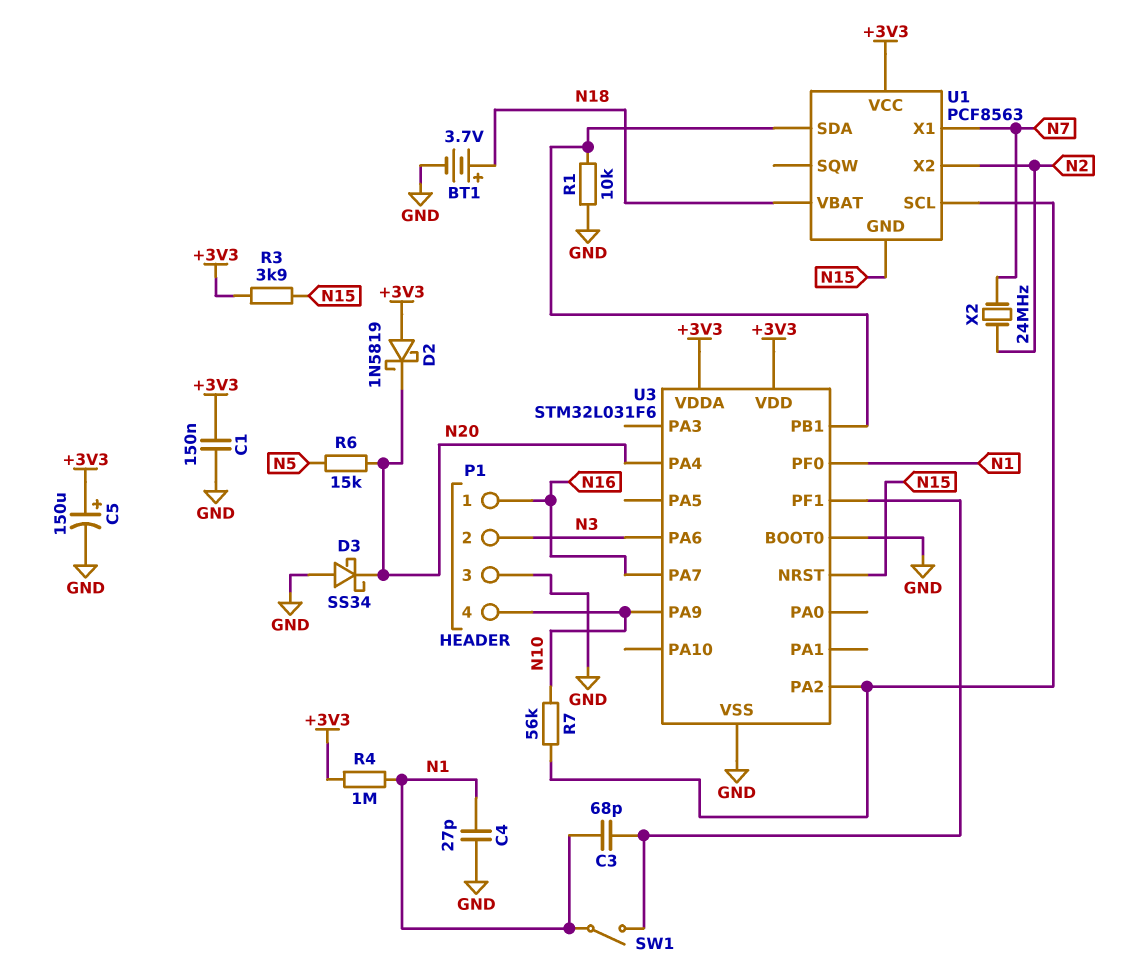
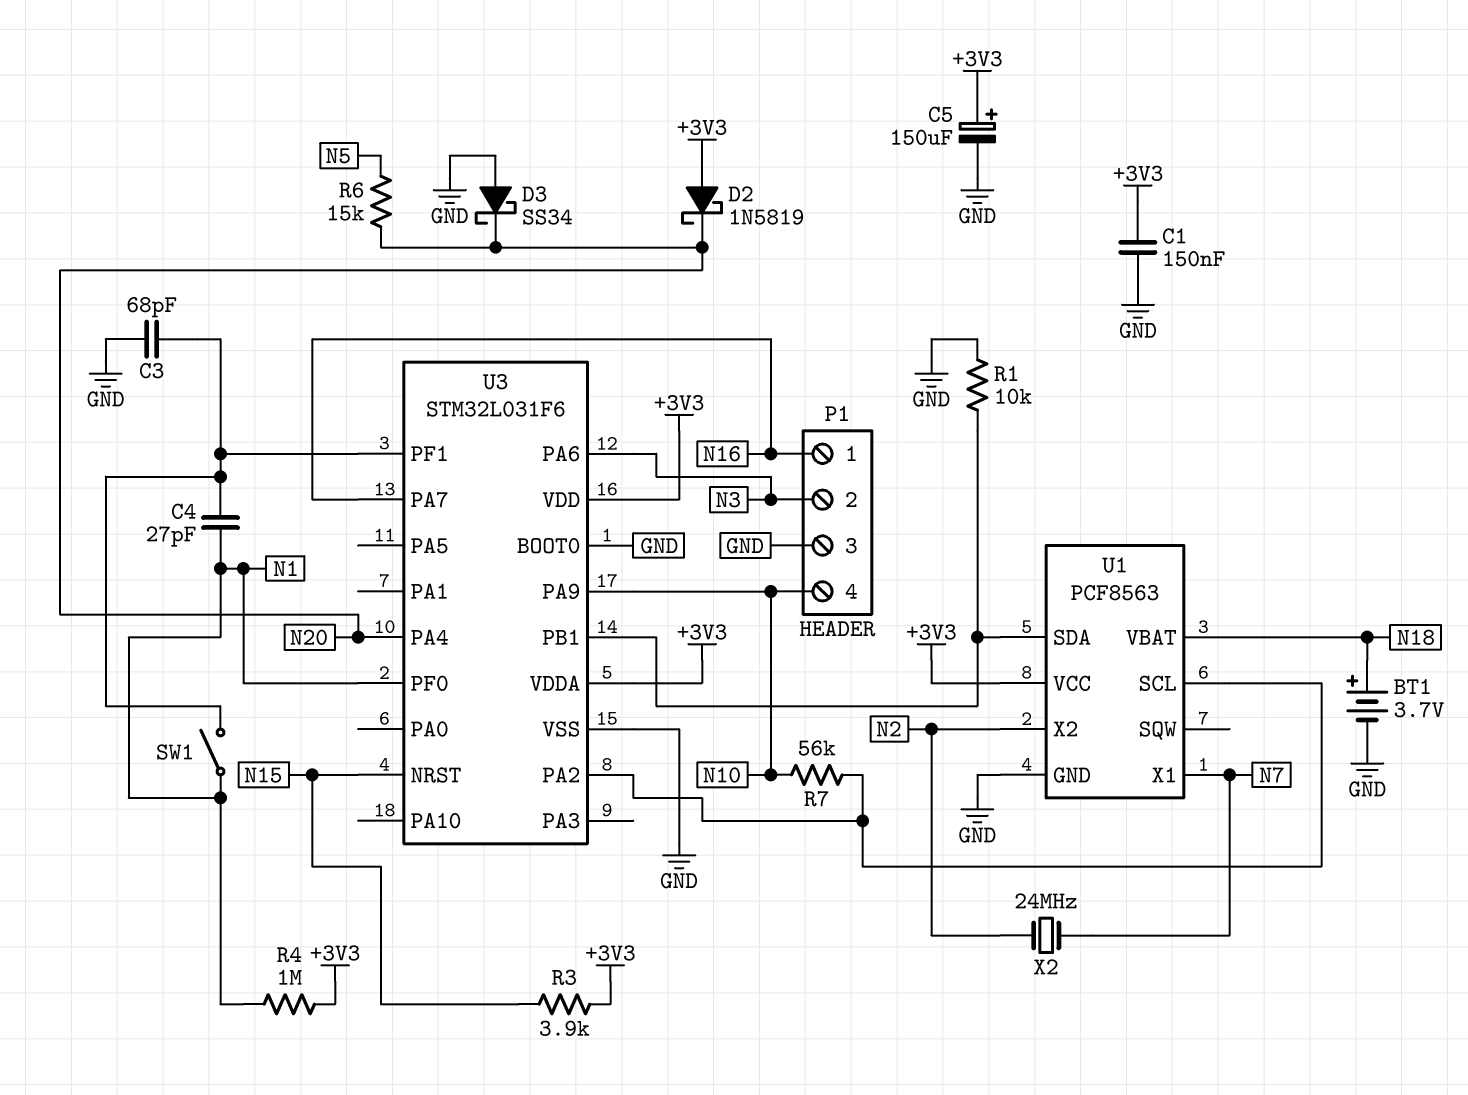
C3: 68pF (N1, U3/PF1) -> 68pF (GND, U3/PF1)
C4: 27pF (GND, N1) -> 27pF (N1, U3/PF1)
U1 pin GND: N15 -> GND

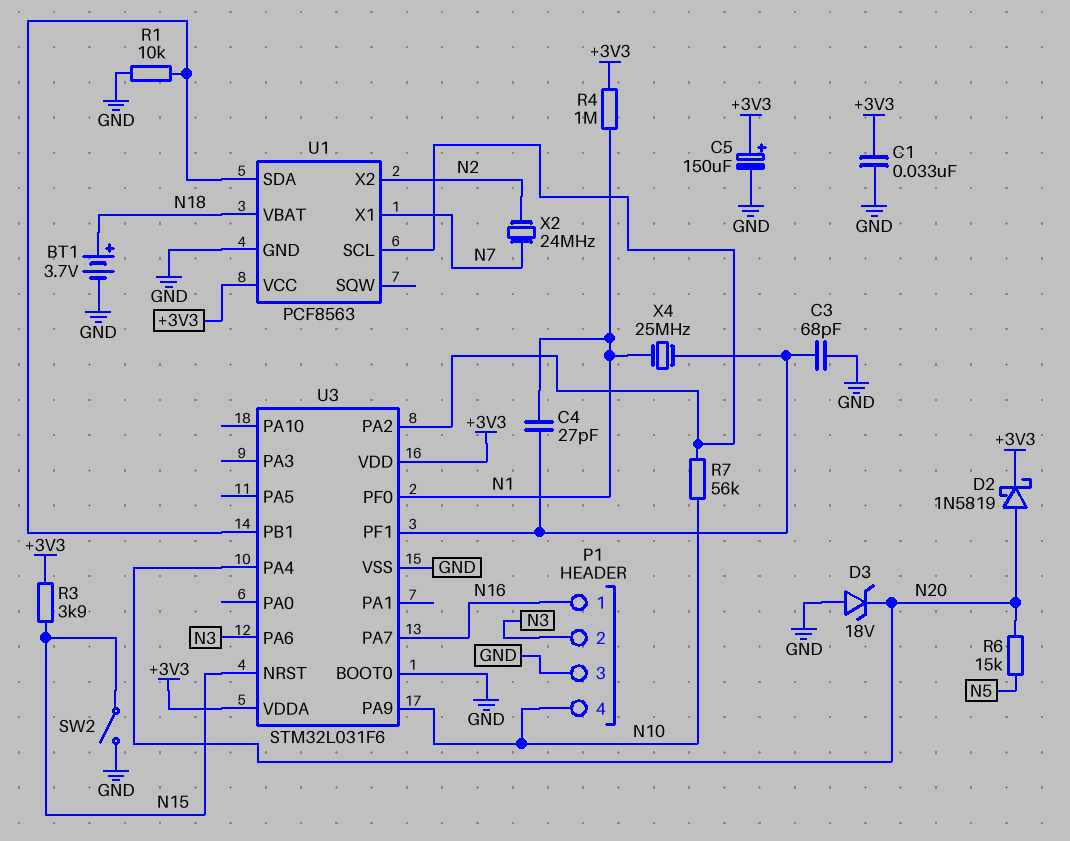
C1: 150nF (+3V3, GND) -> 33nF (+3V3, GND)
D2: schottky 1N5819 (A +3V3, K N20) -> schottky 1N5819 (A N20, K +3V3)
D3: schottky SS34 (A GND, K N20) -> zener 18V (A GND, K N20)
SW1: switch (N1, U3/PF1) -> none
SW2: none -> switch (GND, N15)
X4: none -> 25MHz (N1, U3/PF1)

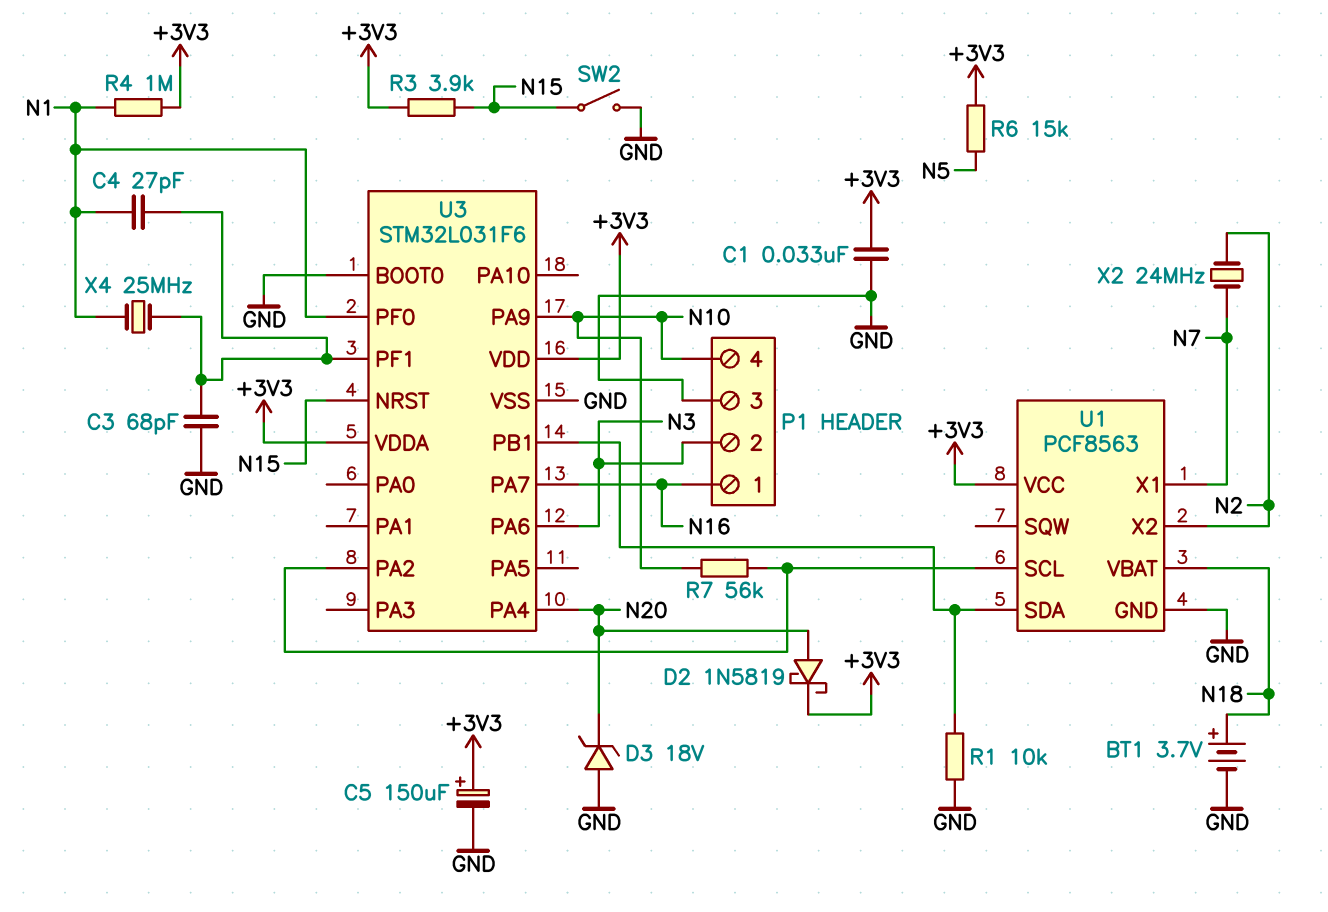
R6: 15k (N5, N20) -> 15k (+3V3, N5)

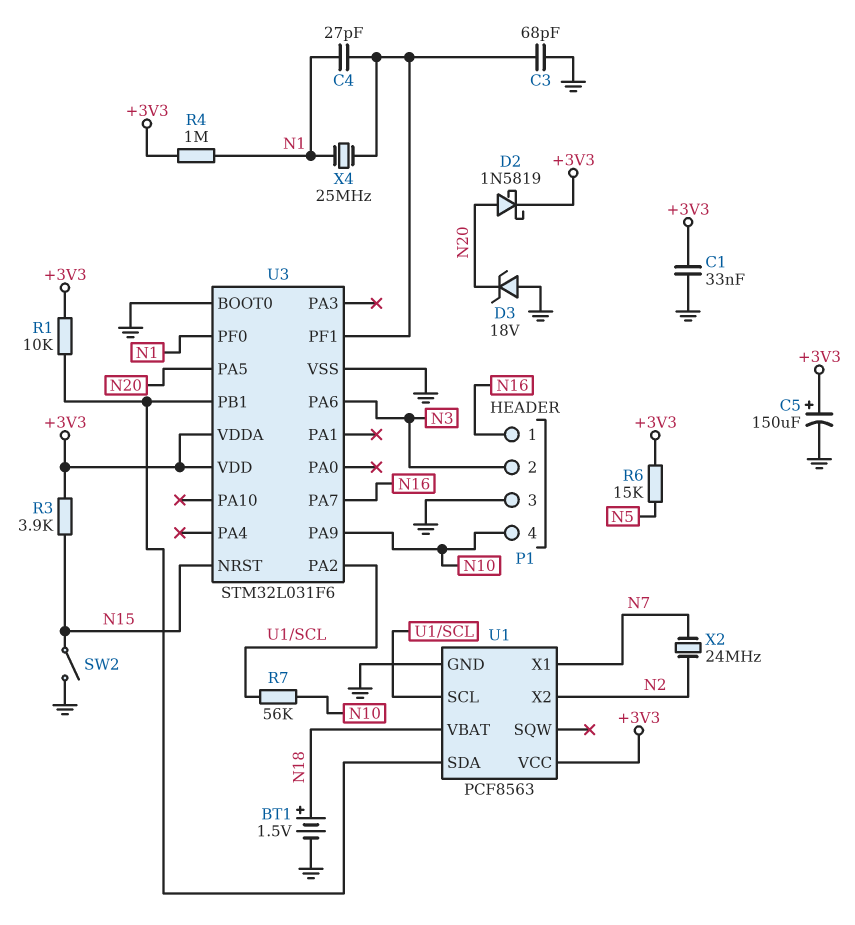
BT1: 3.7V (plus N18, minus GND) -> 1.5V (plus N18, minus GND)
R1: 10k (GND, U1/SDA) -> 10k (+3V3, U1/SDA)
U3 pin PA4: N20 -> none
U3 pin PA5: none -> N20

